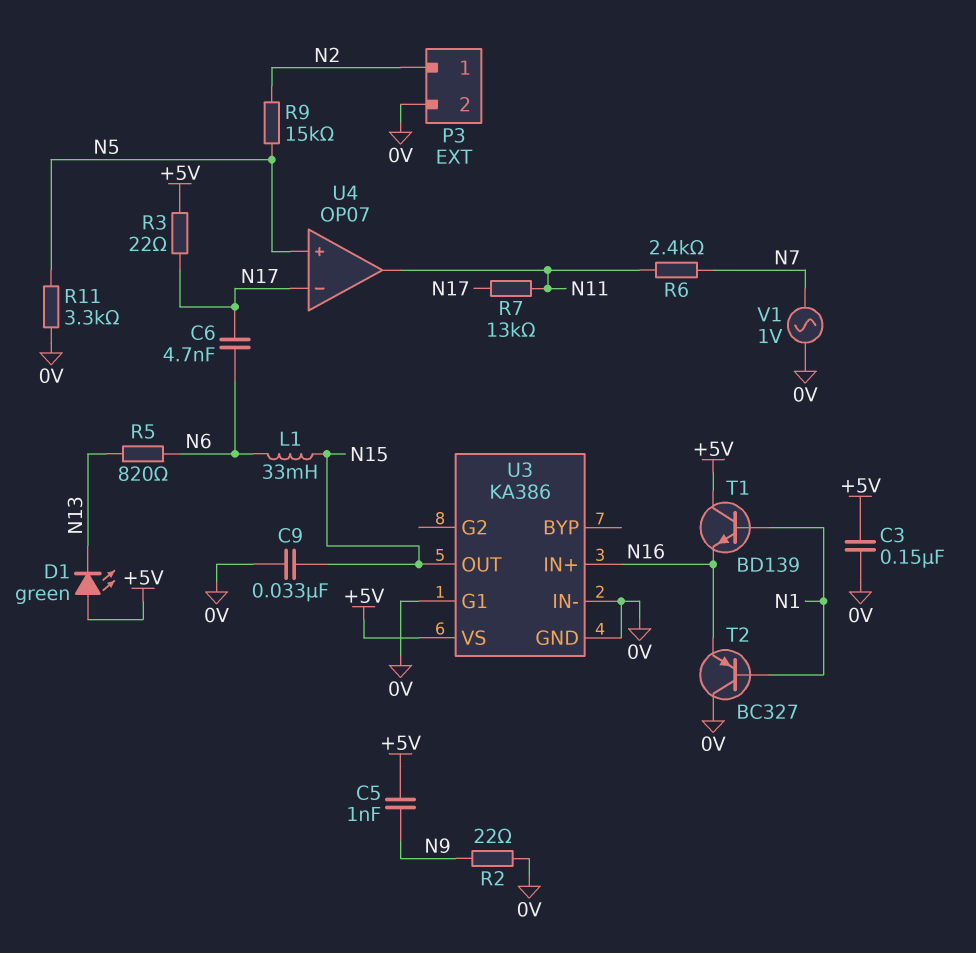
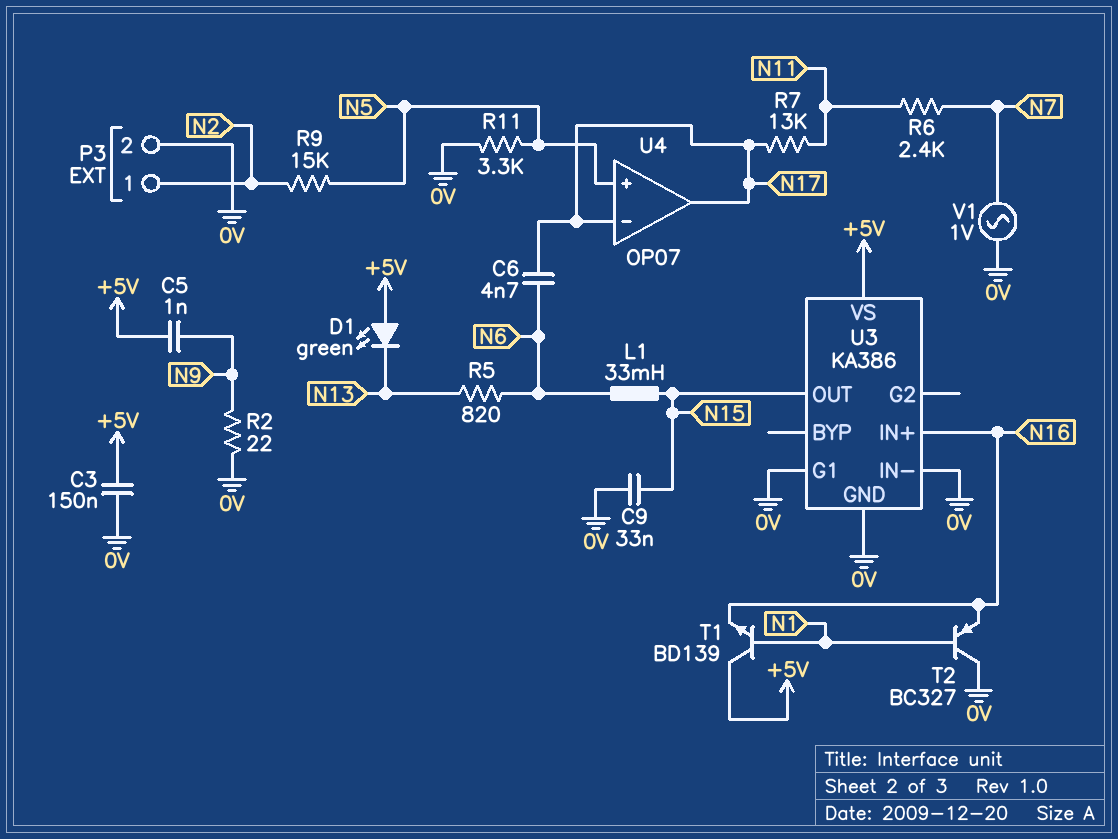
R3: 22 (+5V, N17) -> none
U4 pin out: N11 -> N17

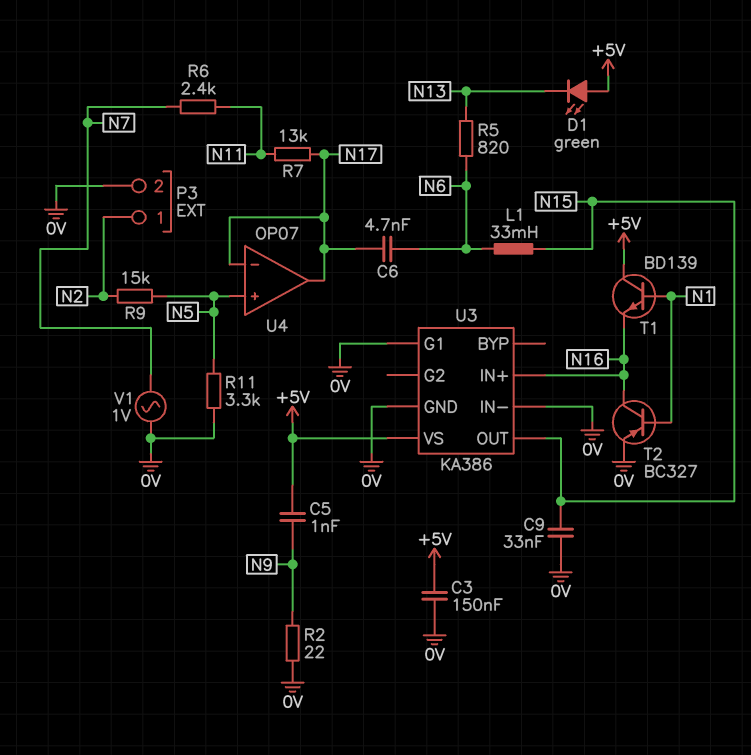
T2: PNP BC327 (B N1, C 0V, E N16) -> PNP BC327 (B N1, C N16, E 0V)

